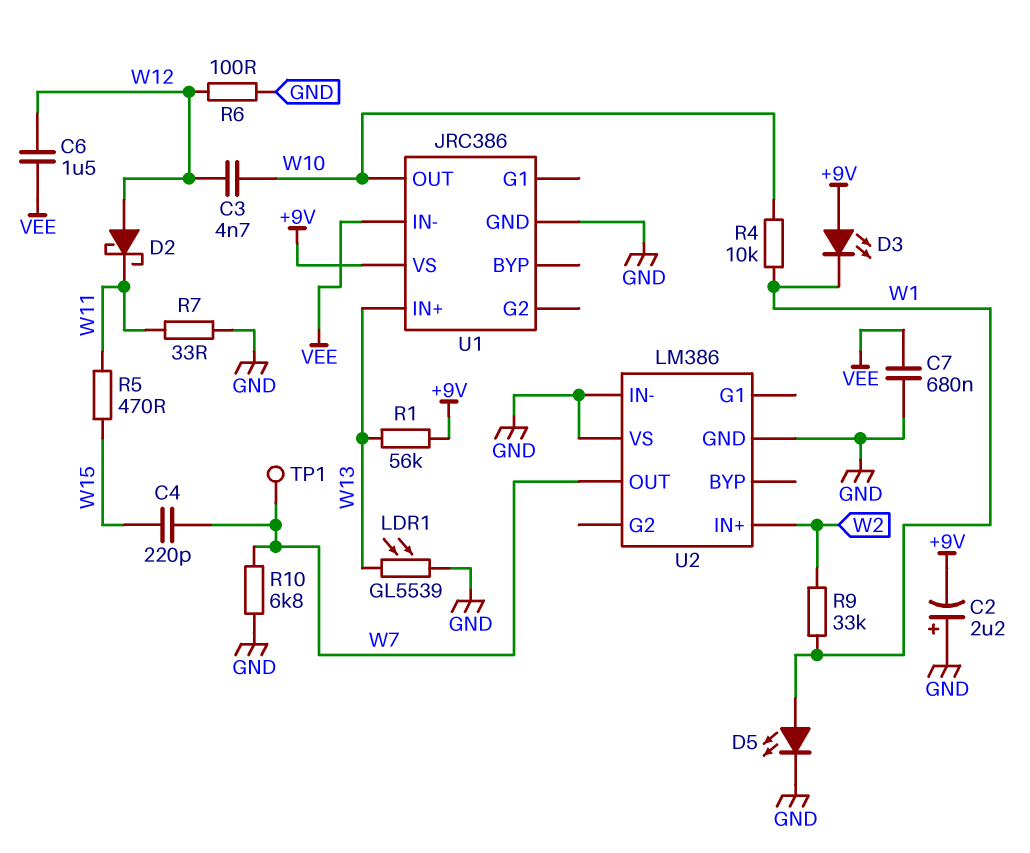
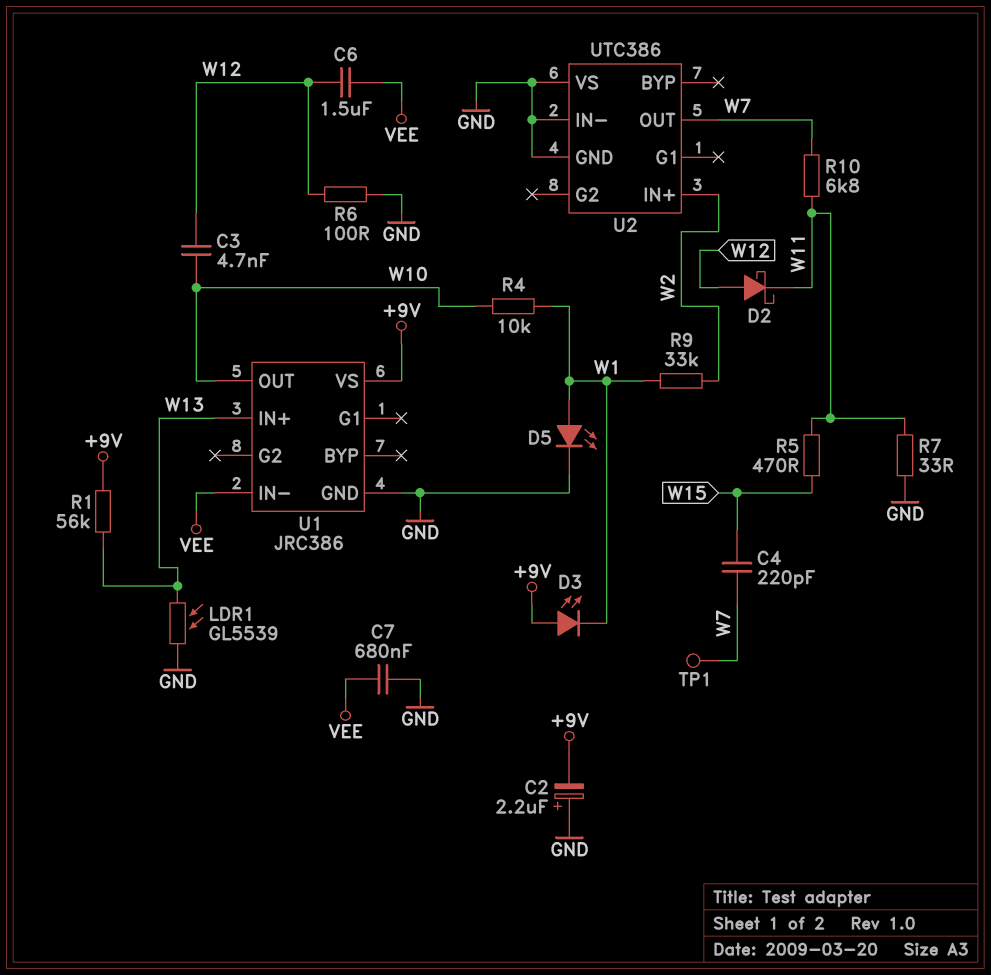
R10: 6.8k (GND, W7) -> 6.8k (W7, W11)
U2: LM386 -> UTC386

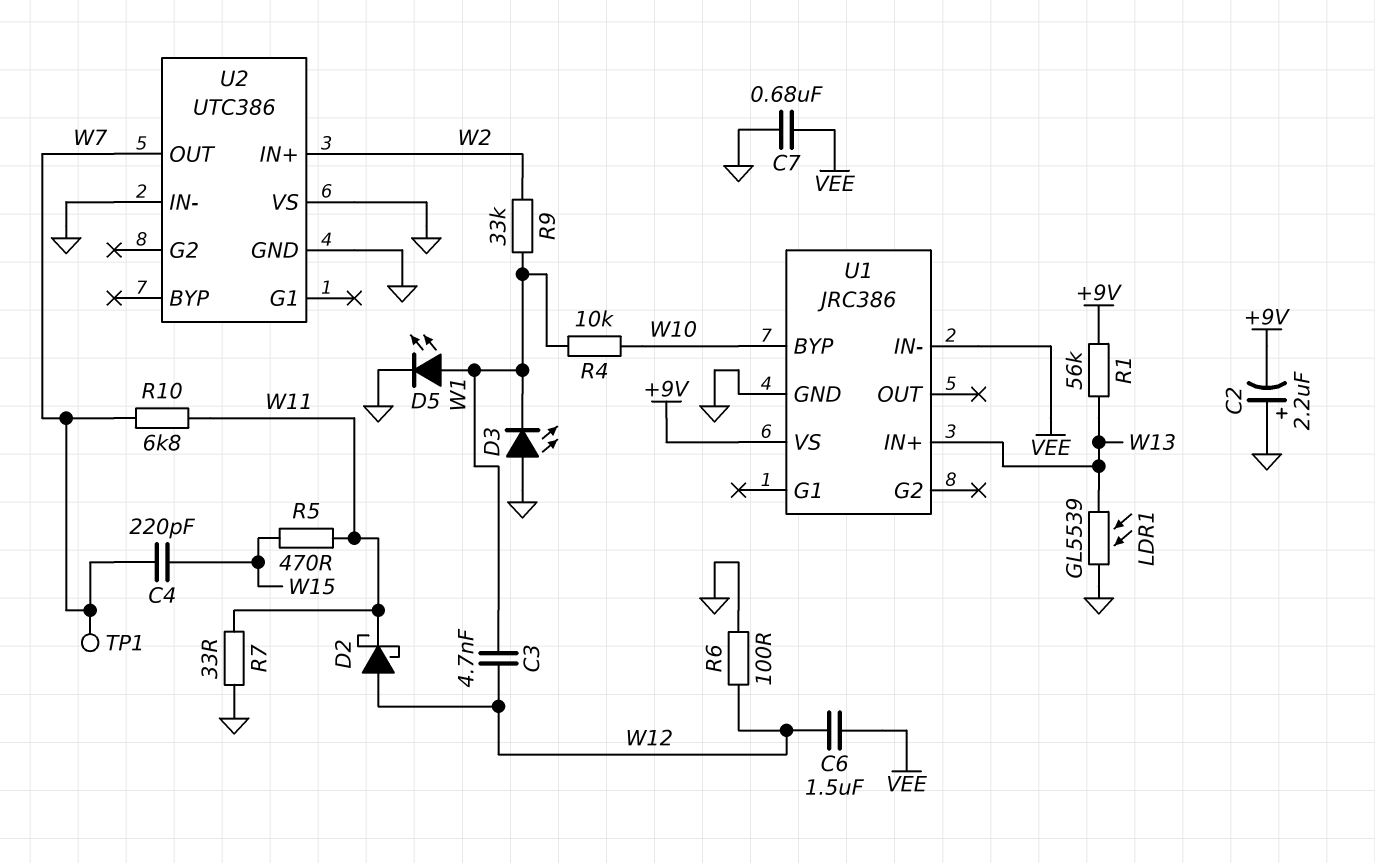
C3: 4.7nF (W10, W12) -> 4.7nF (W1, W12)
D3: LED (A +9V, K W1) -> LED (A GND, K W1)
U1 pin BYP: none -> W10
U1 pin OUT: W10 -> none

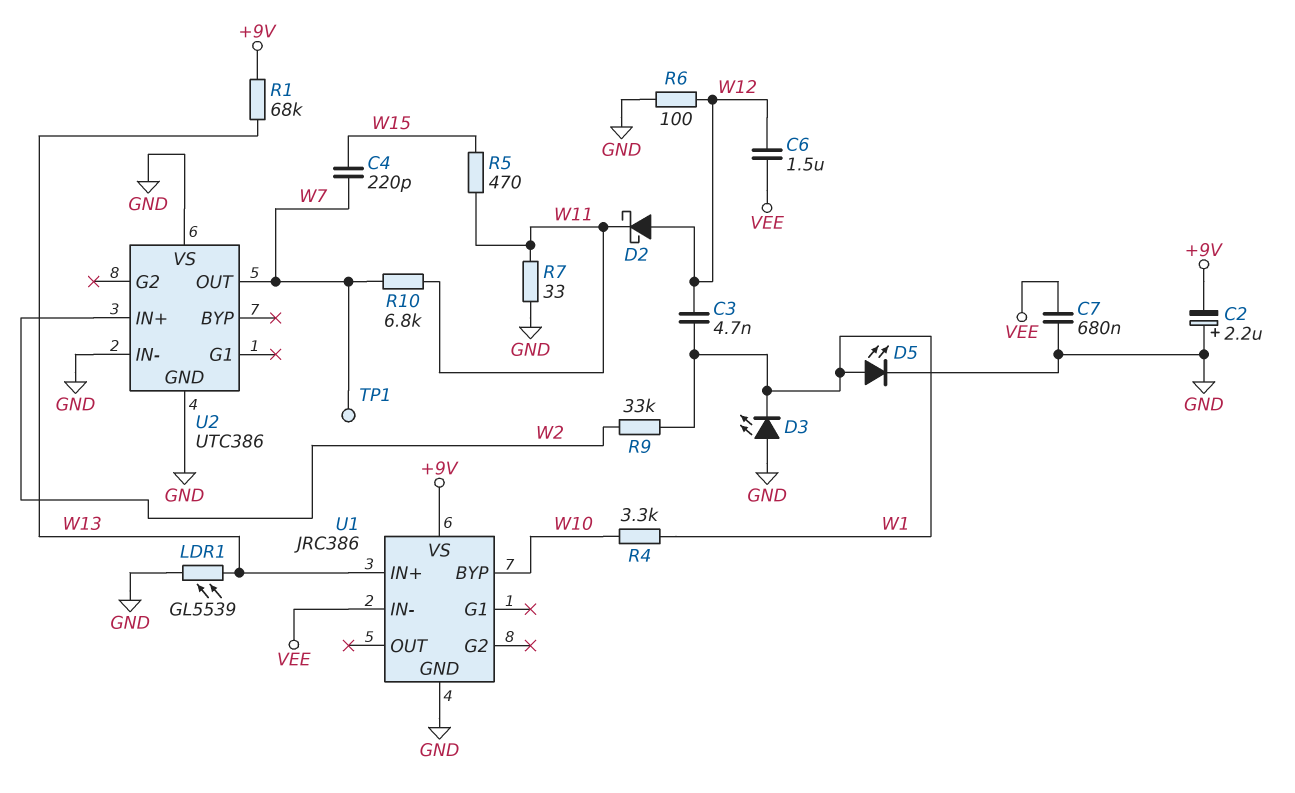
R1: 56k (+9V, W13) -> 68k (+9V, W13)
R4: 10k (W1, W10) -> 3.3k (W1, W10)

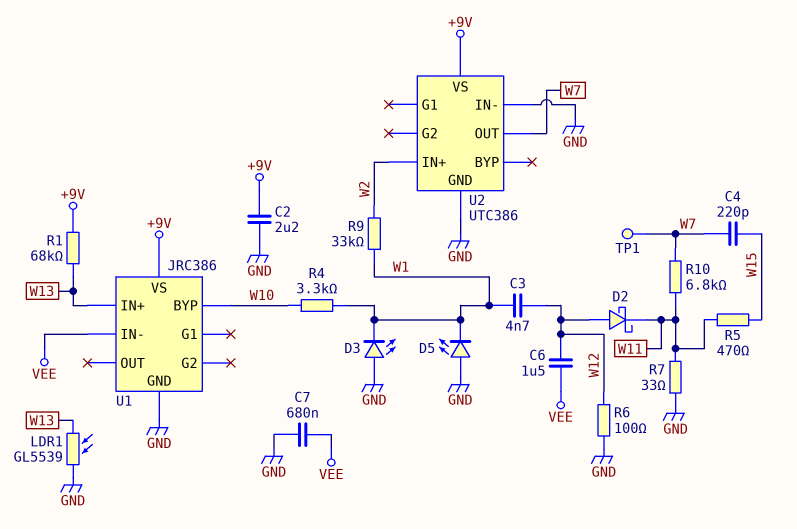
C2: 2.2uF (plus GND, minus +9V) -> 2.2uF (+9V, GND)
D5: LED (A W1, K GND) -> LED (A GND, K W1)
U2 pin VS: GND -> +9V

